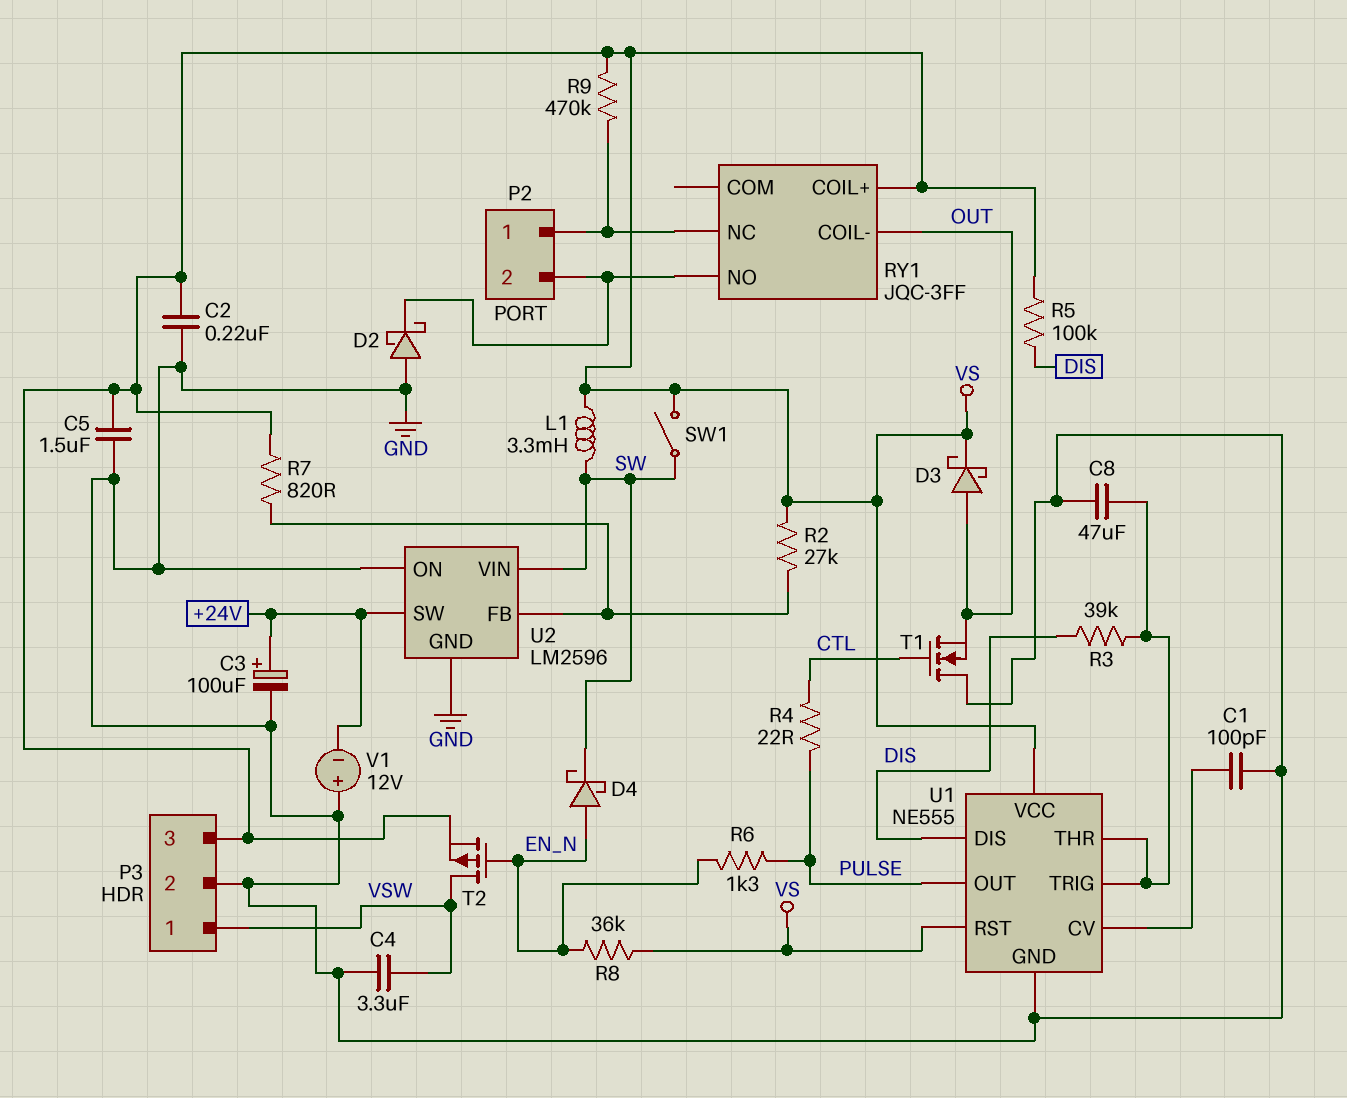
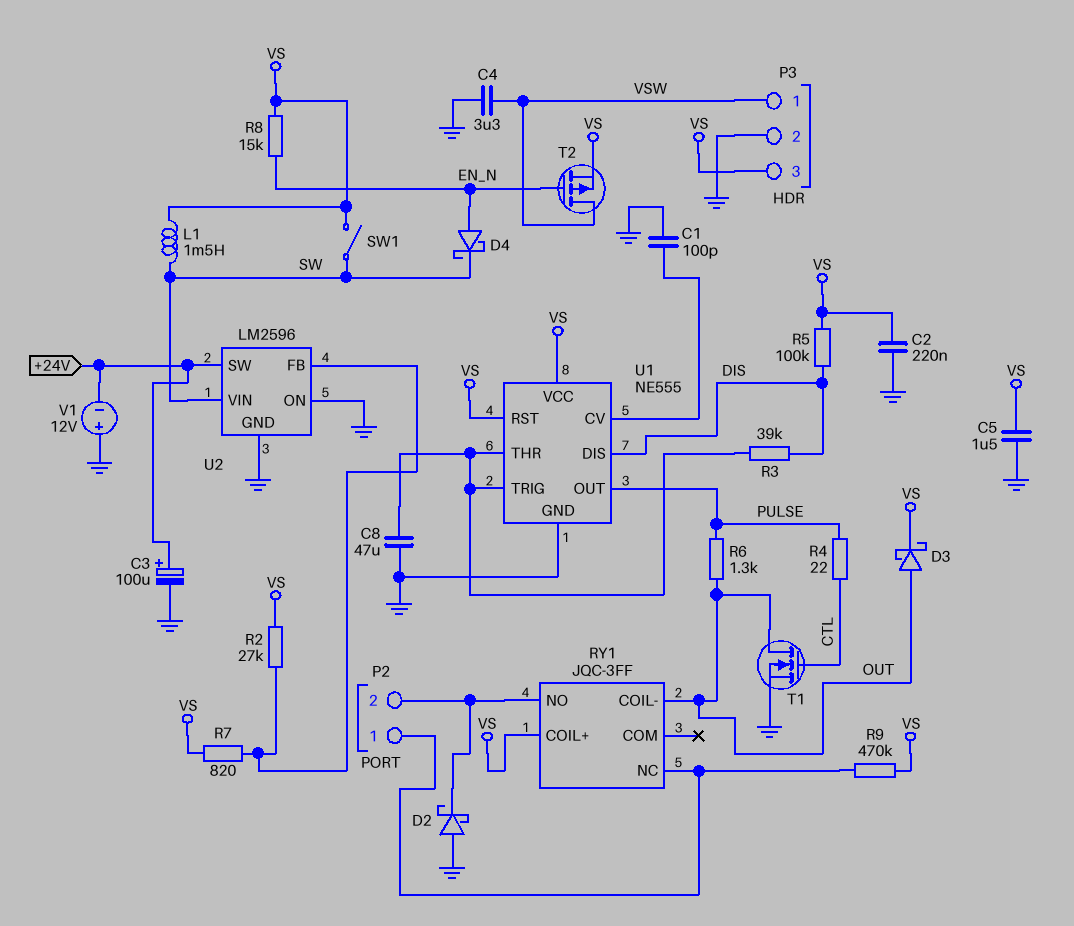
L1: 3.3mH (SW, VS) -> 1.5mH (SW, VS)
R6: 1.3k (EN_N, PULSE) -> 1.3k (OUT, PULSE)
R8: 36k (EN_N, VS) -> 15k (EN_N, VS)
T1: NMOS (G CTL, D GND, S OUT) -> NMOS (G CTL, D OUT, S GND)

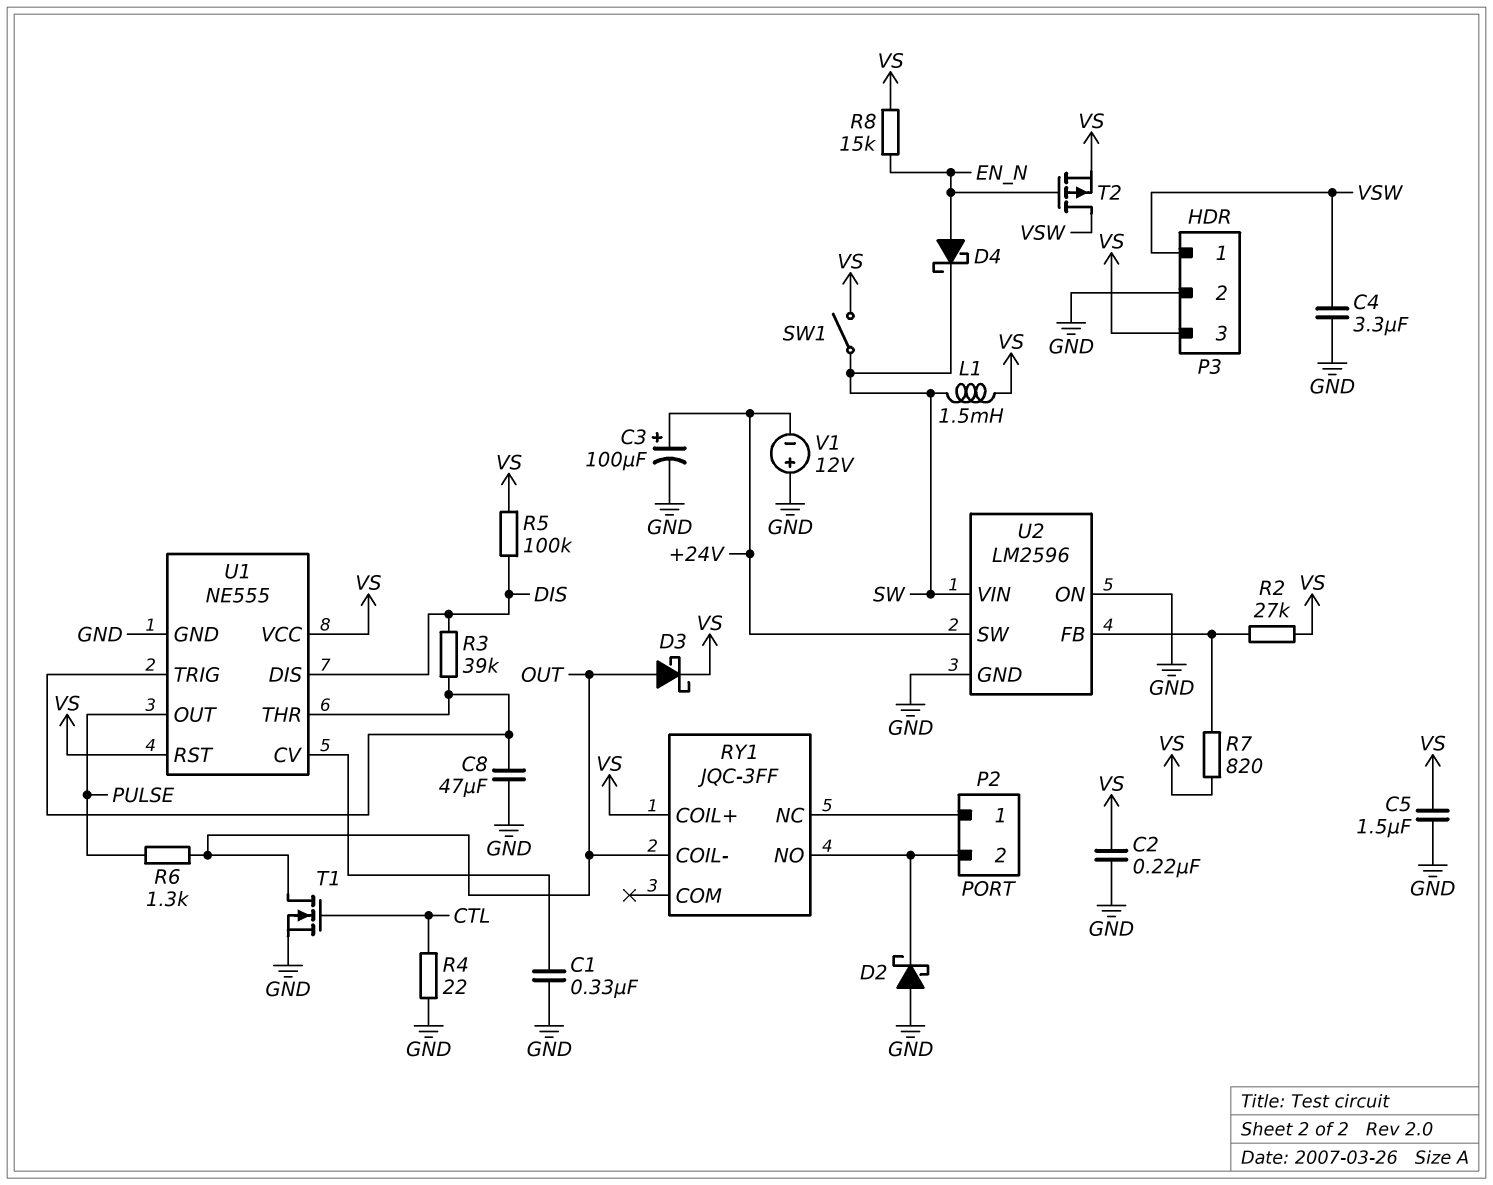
C1: 100pF (GND, U1/CV) -> 330nF (GND, U1/CV)
R4: 22 (CTL, PULSE) -> 22 (CTL, GND)
R9: 470k (P2/1, VS) -> none

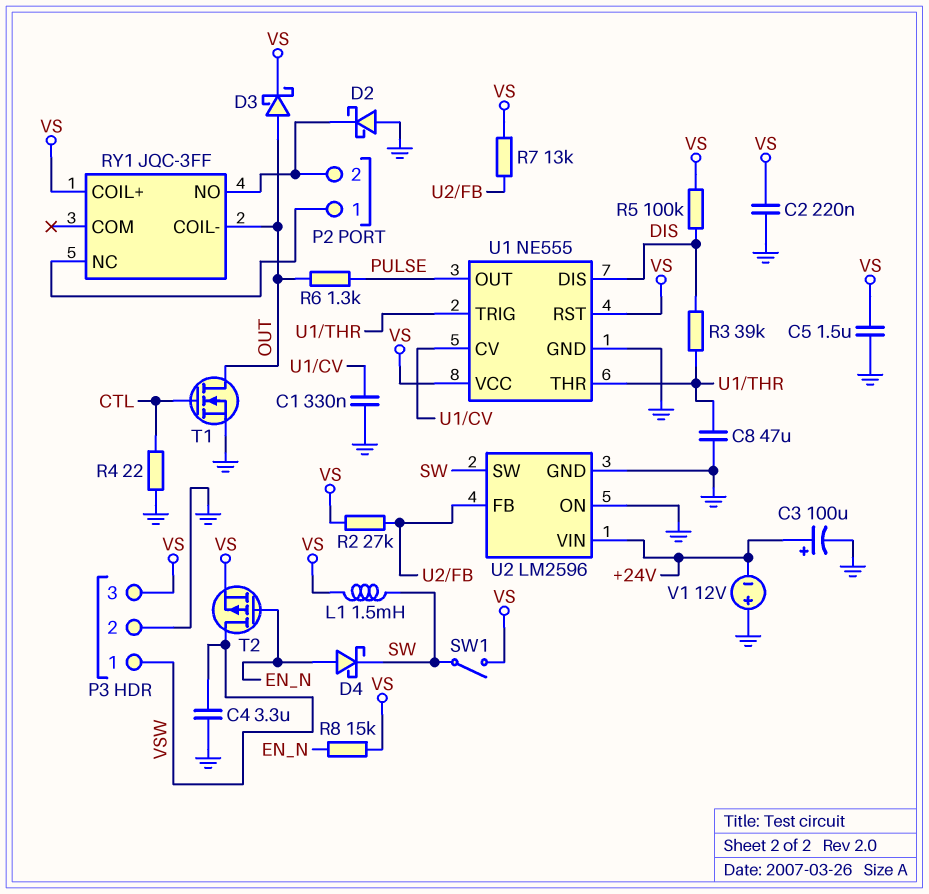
R7: 820 (U2/FB, VS) -> 13k (U2/FB, VS)
U2 pin SW: +24V -> SW
U2 pin VIN: SW -> +24V

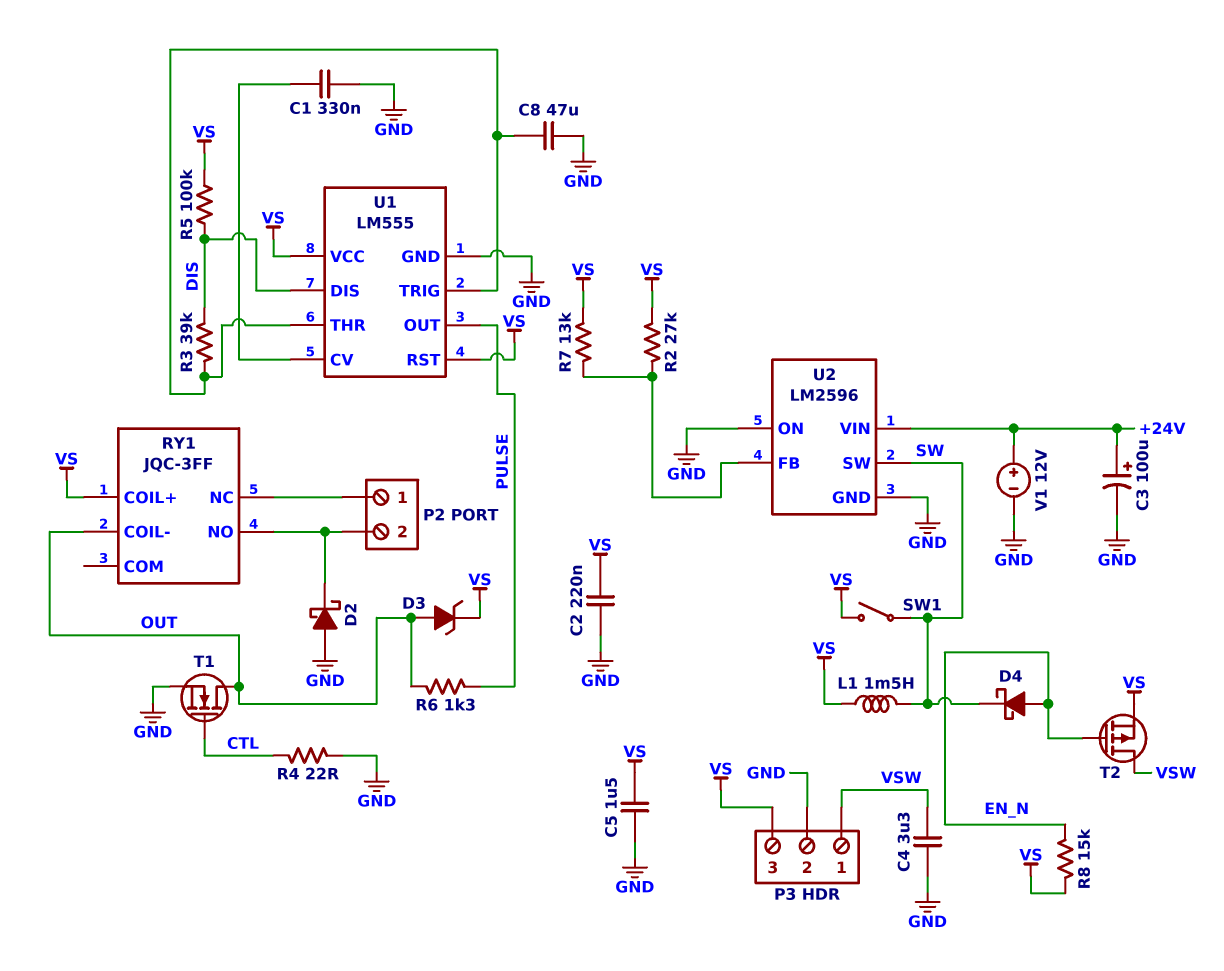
D3: schottky (A OUT, K VS) -> zener (A OUT, K VS)
U1: NE555 -> LM555
V1: 12V (plus GND, minus +24V) -> 12V (plus +24V, minus GND)

